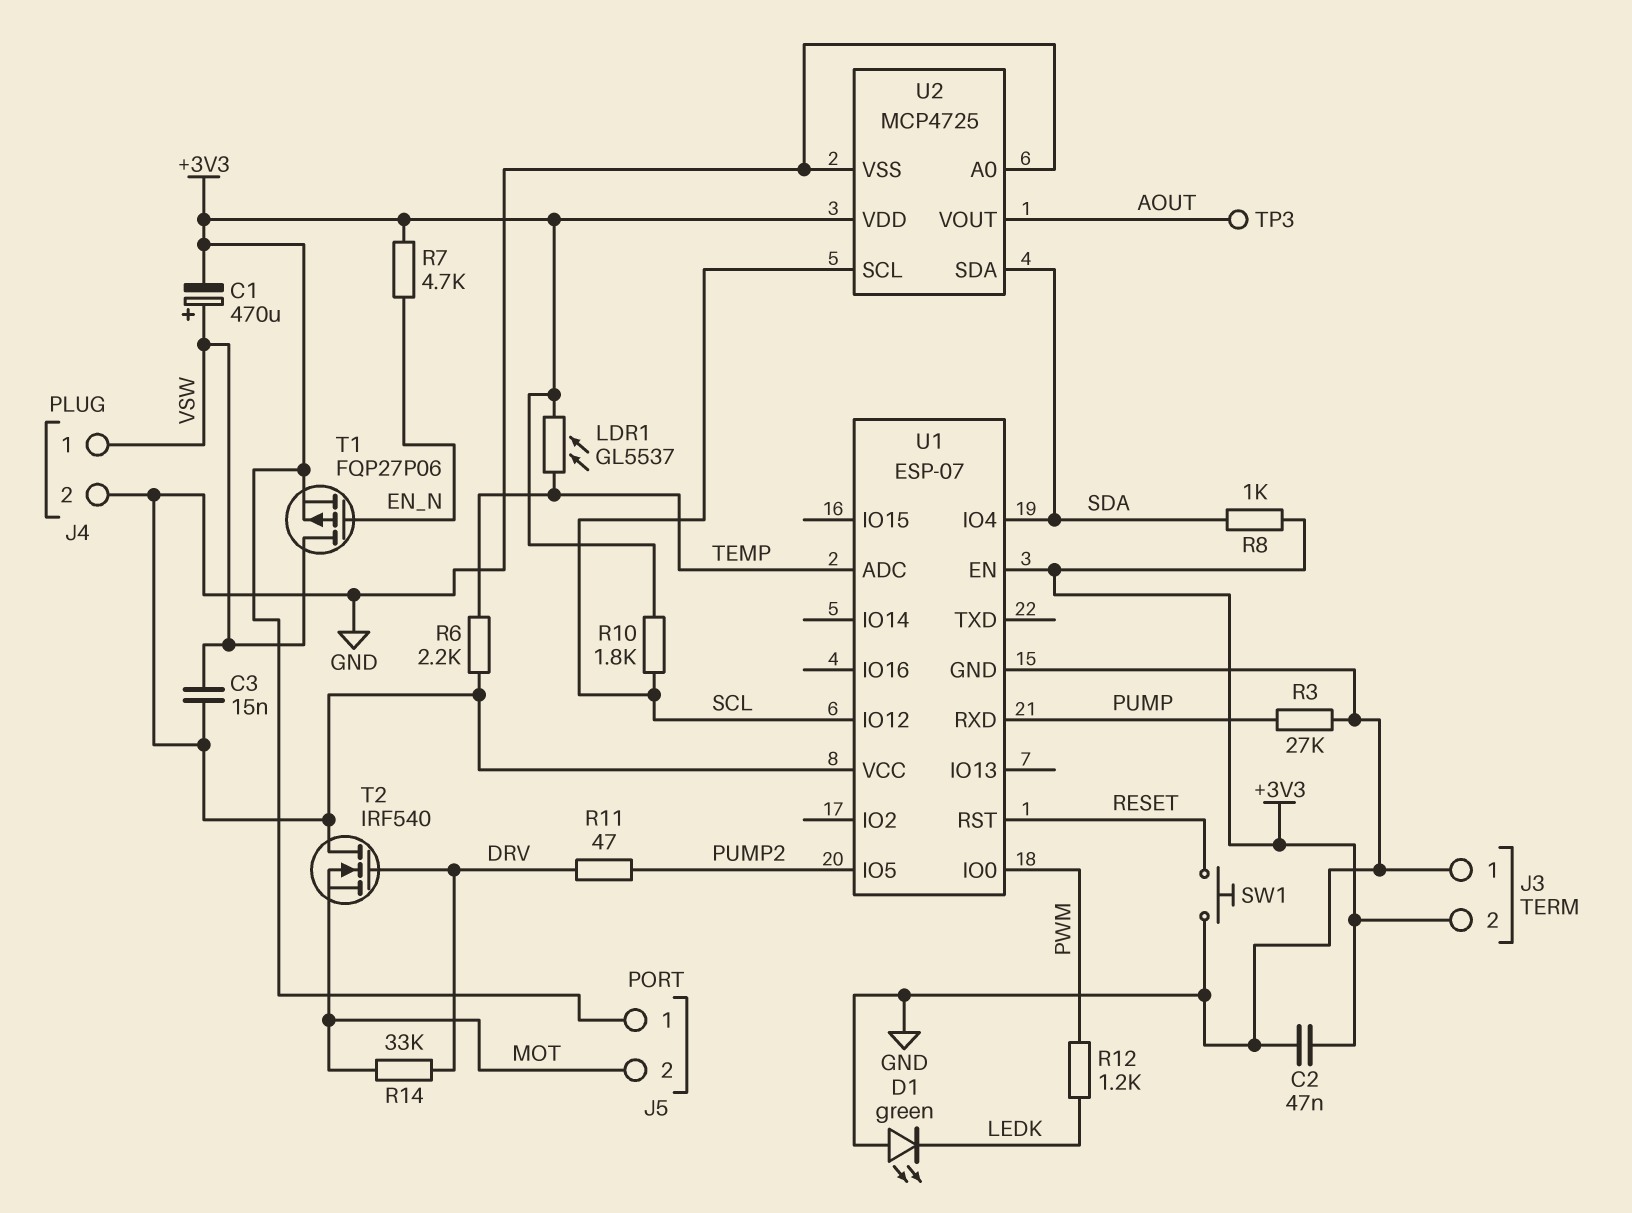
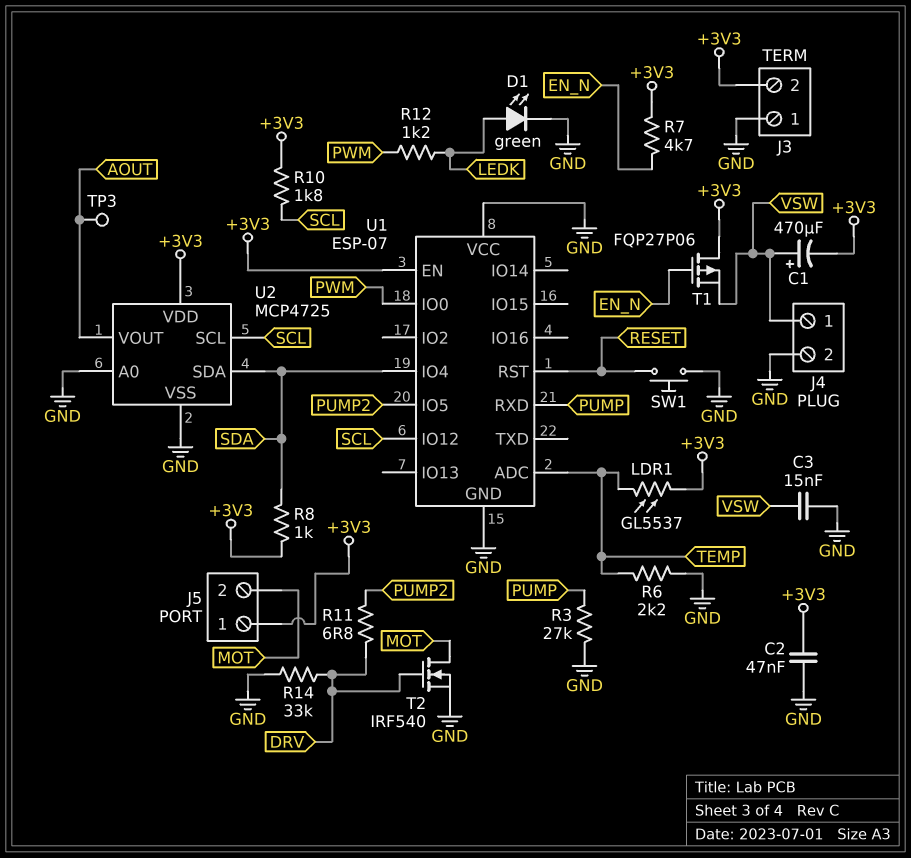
D1: LED green (A GND, K LEDK) -> LED green (A LEDK, K GND)
R11: 47 (DRV, PUMP2) -> 6.8 (DRV, PUMP2)
R14: 33k (DRV, MOT) -> 33k (DRV, GND)
T1: PMOS FQP27P06 (G EN_N, D VSW, S +3V3) -> PMOS FQP27P06 (G EN_N, D +3V3, S VSW)
T2: NMOS IRF540 (G DRV, D GND, S MOT) -> NMOS IRF540 (G DRV, D MOT, S GND)

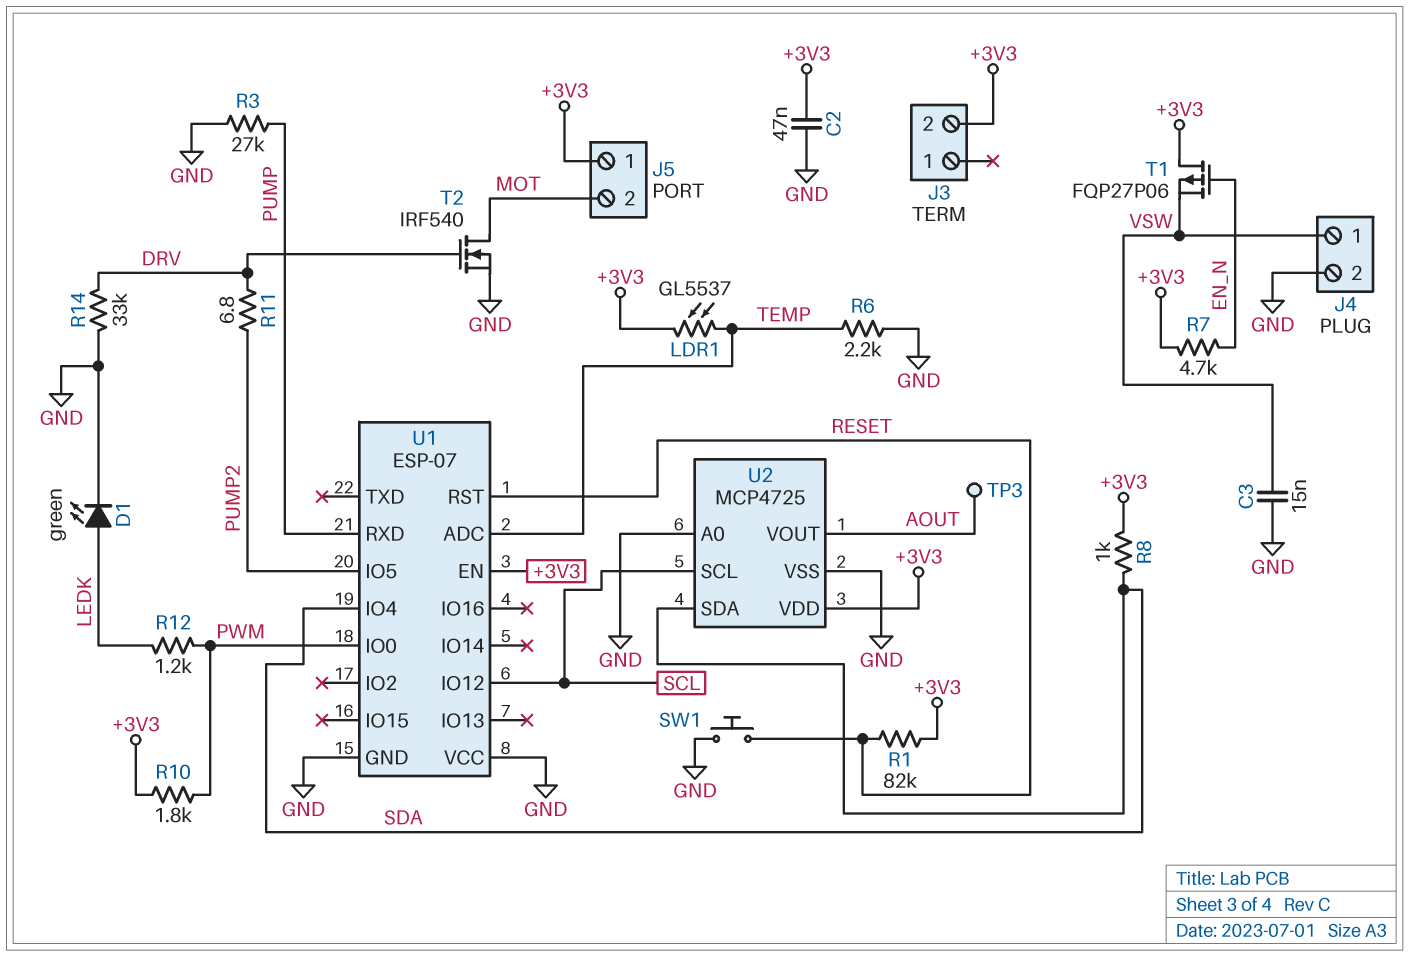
C1: 470uF (plus VSW, minus +3V3) -> none
J3 pin 1: GND -> none
R1: none -> 82k (+3V3, RESET)
R10: 1.8k (+3V3, SCL) -> 1.8k (+3V3, PWM)

